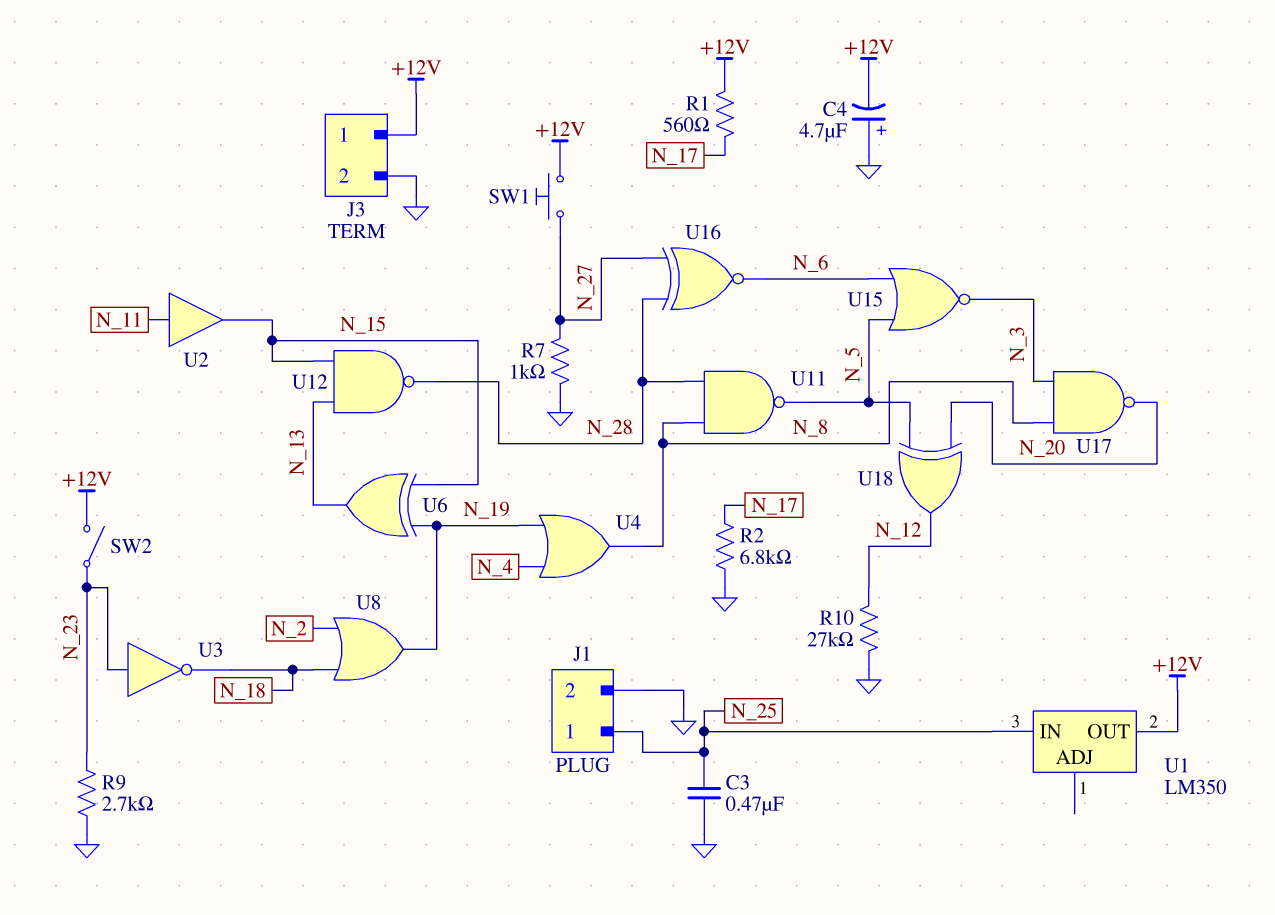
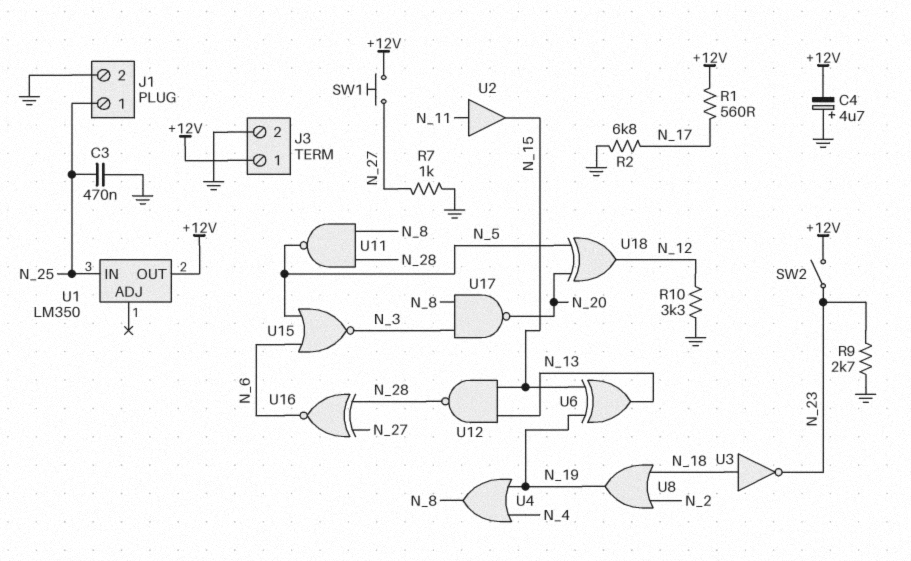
R10: 27k (GND, N_12) -> 3.3k (GND, N_12)
U3: NOT (in N_23, out N_18) -> NOT (in N_18, out N_23)

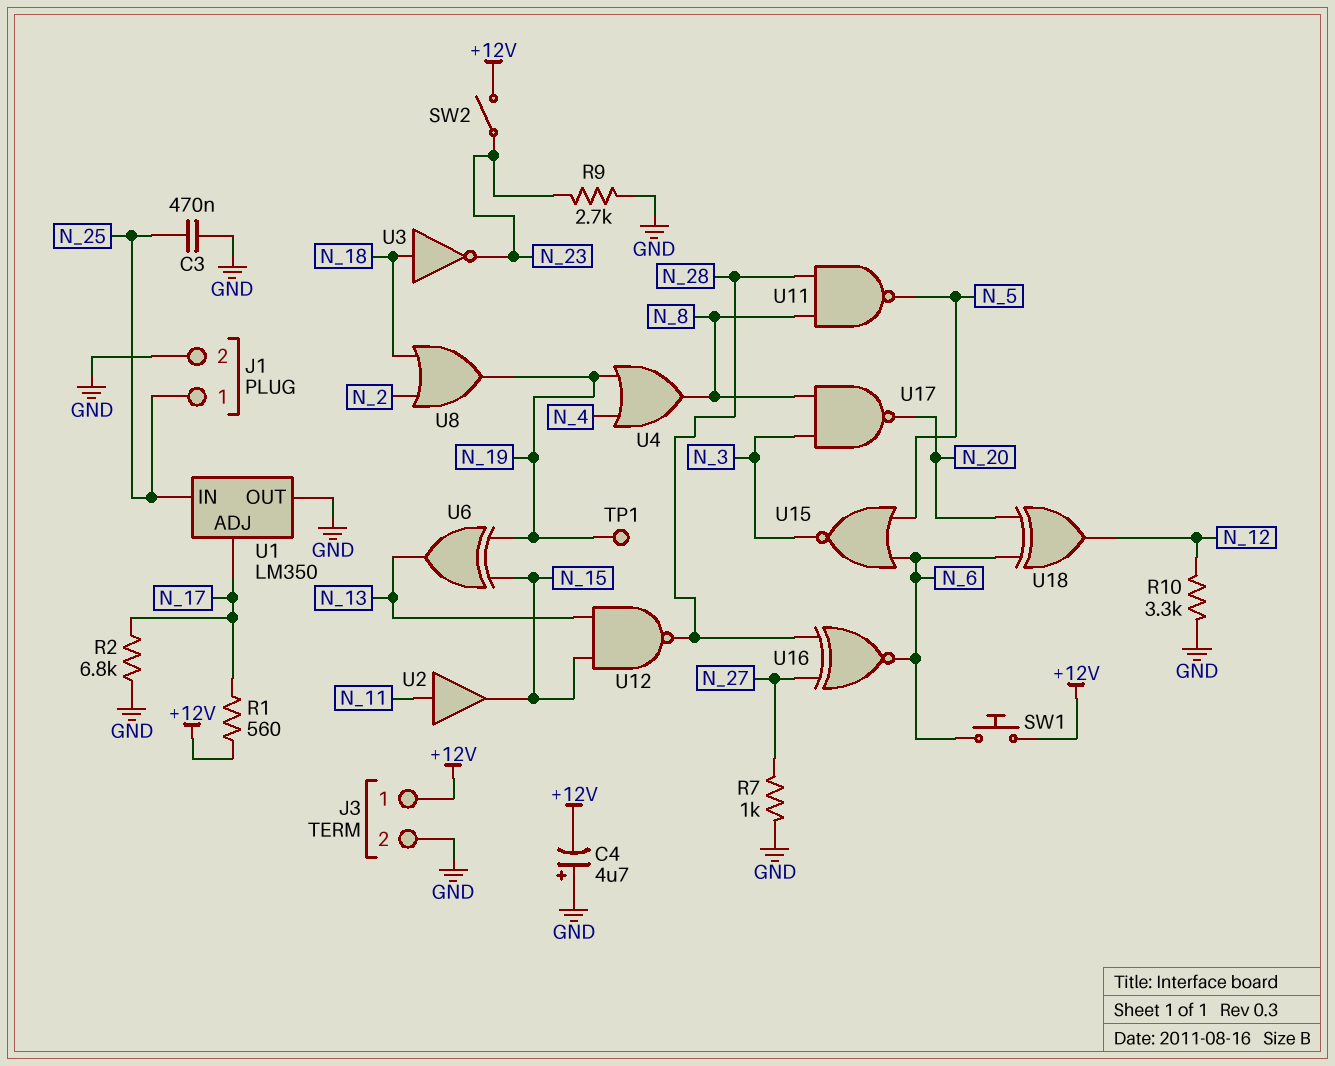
SW1: button (+12V, N_27) -> button (+12V, N_6)
TP1: none -> test point (N_19)
U1 pin ADJ: none -> N_17
U1 pin OUT: +12V -> GND
U18: XOR (in N_5, in N_20, out N_12) -> XOR (in N_6, in N_20, out N_12)

